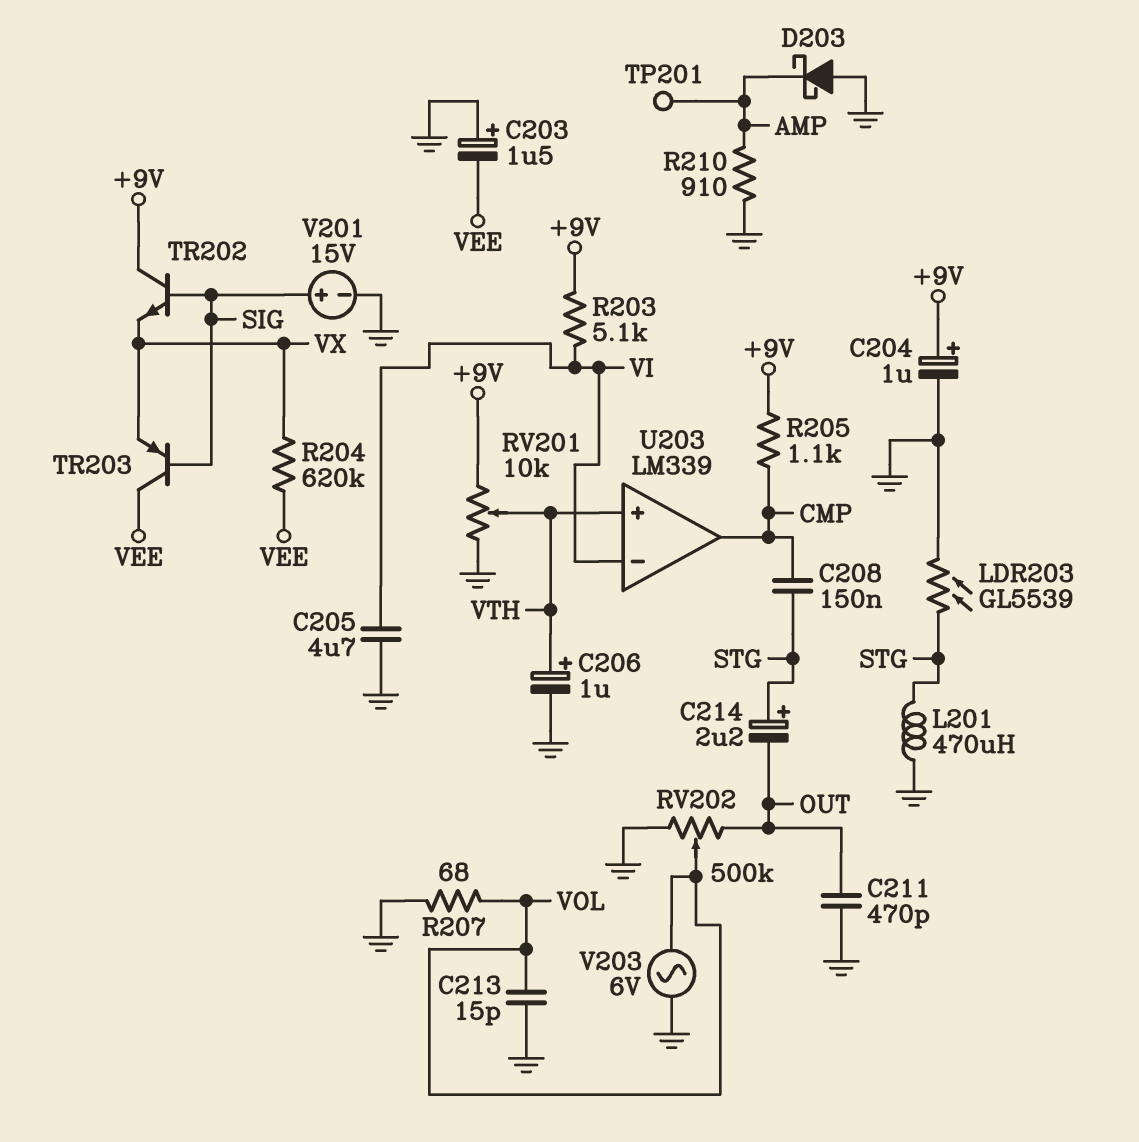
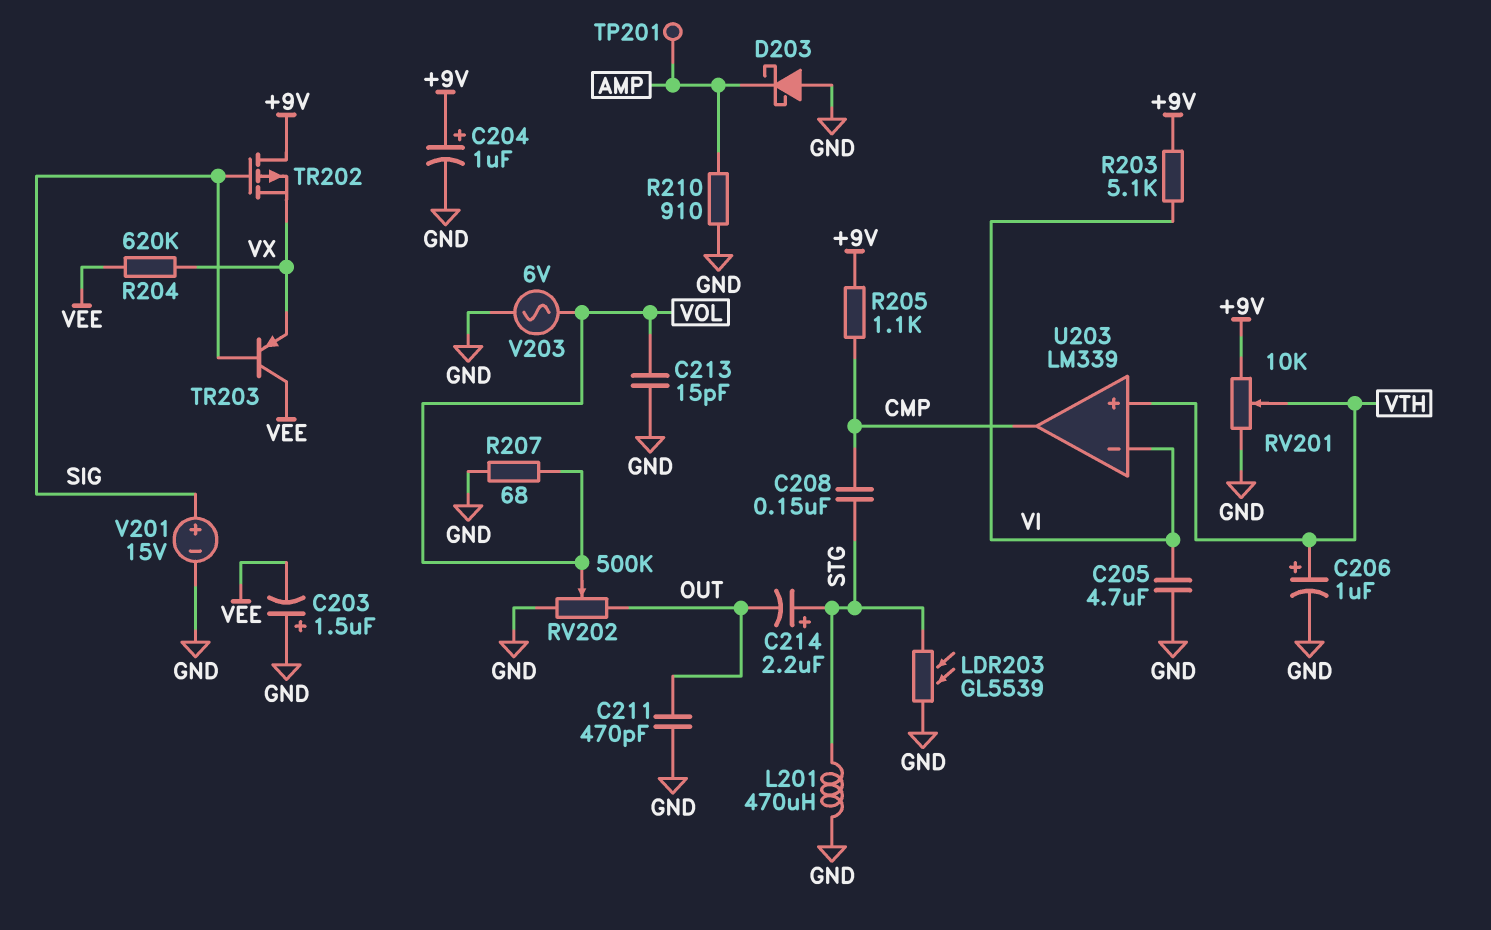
TR202: NPN (B SIG, C +9V, E VX) -> PMOS (G SIG, D +9V, S VX)

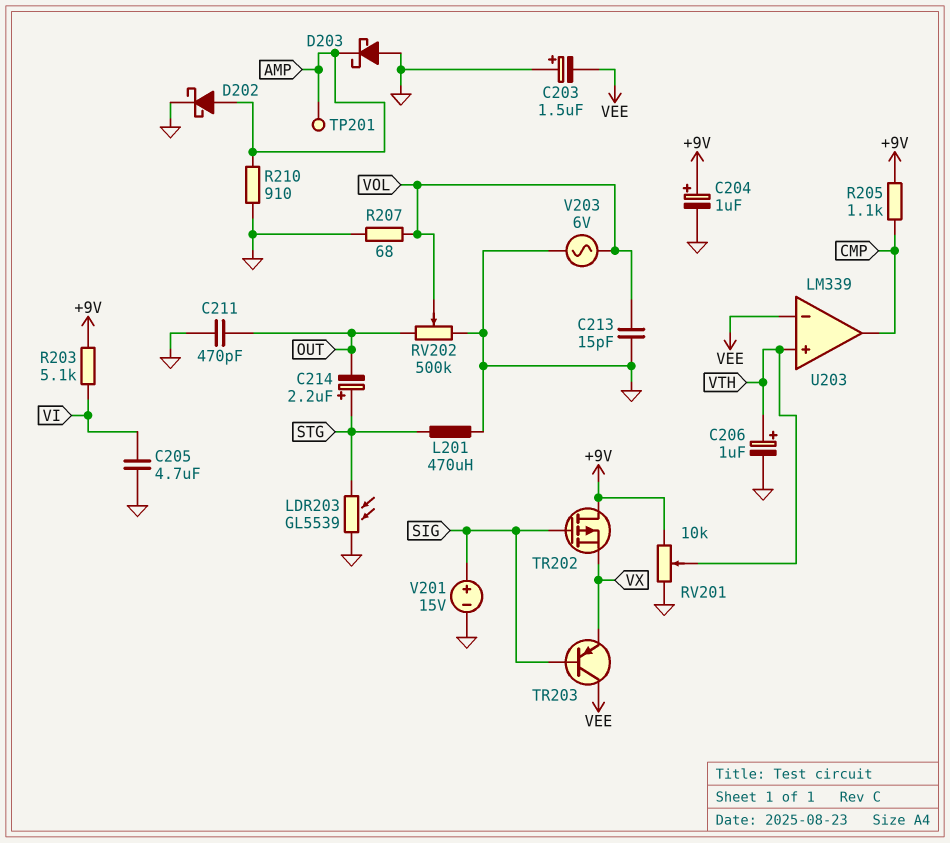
C208: 150nF (CMP, STG) -> none
D202: none -> schottky (A AMP, K GND)
R204: 620k (VEE, VX) -> none
U203 pin in-: VI -> VEE

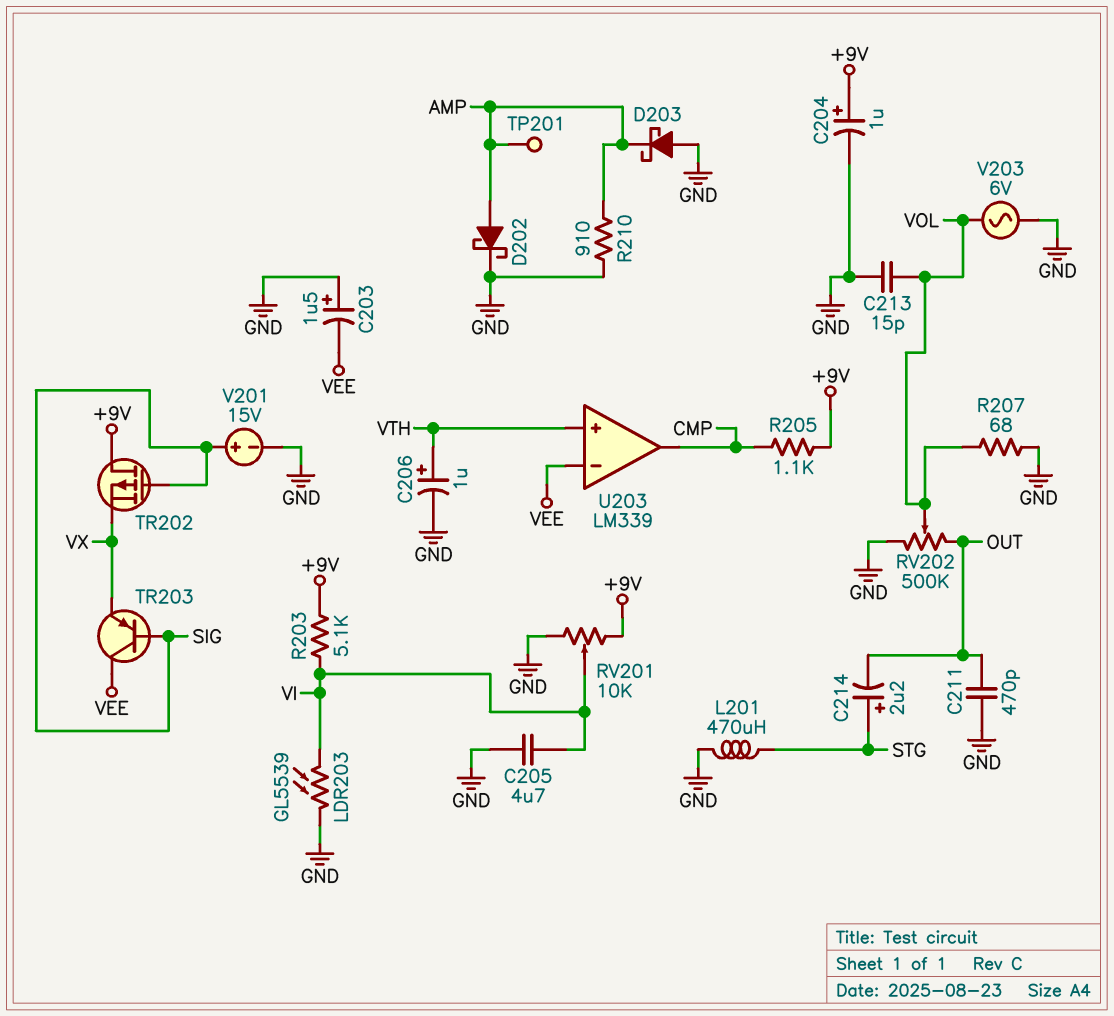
LDR203: GL5539 (GND, STG) -> GL5539 (GND, VI)
RV201: 10k (+9V, GND, wiper VTH) -> 10k (+9V, GND, wiper VI)

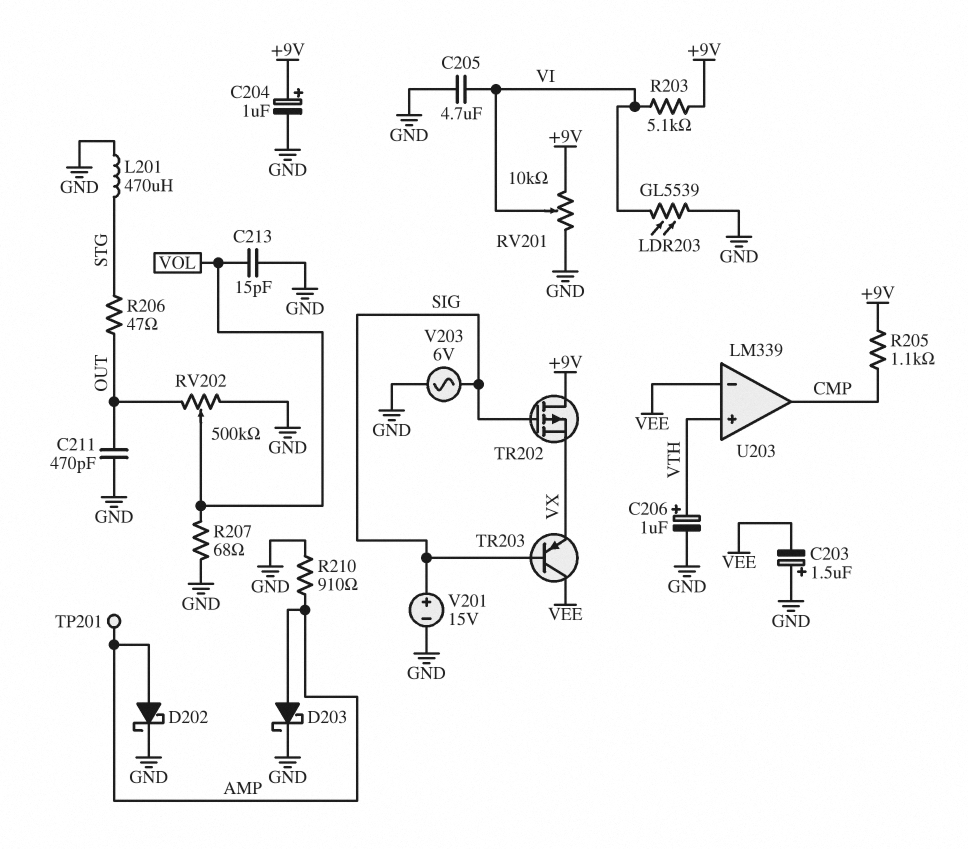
C214: 2.2uF (plus STG, minus OUT) -> none
D203: schottky (A GND, K AMP) -> schottky (A AMP, K GND)
R206: none -> 47 (OUT, STG)
V203: AC 6V (GND, VOL) -> AC 6V (GND, SIG)

